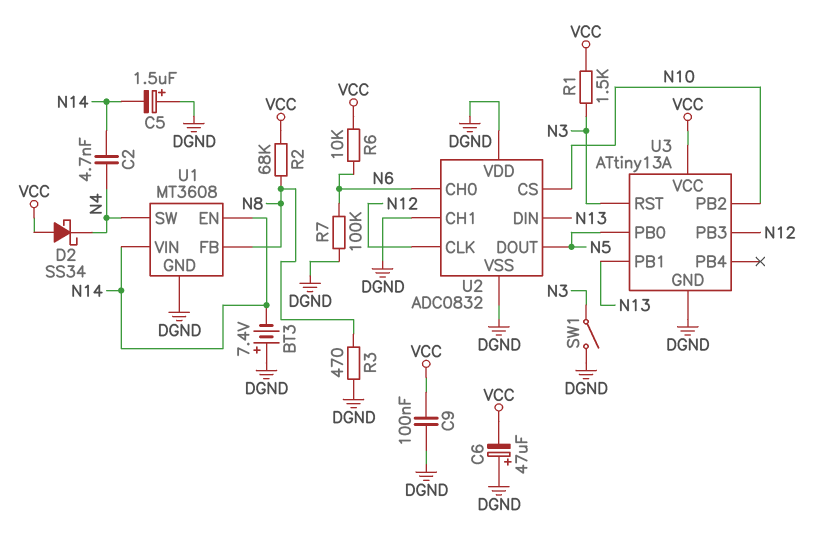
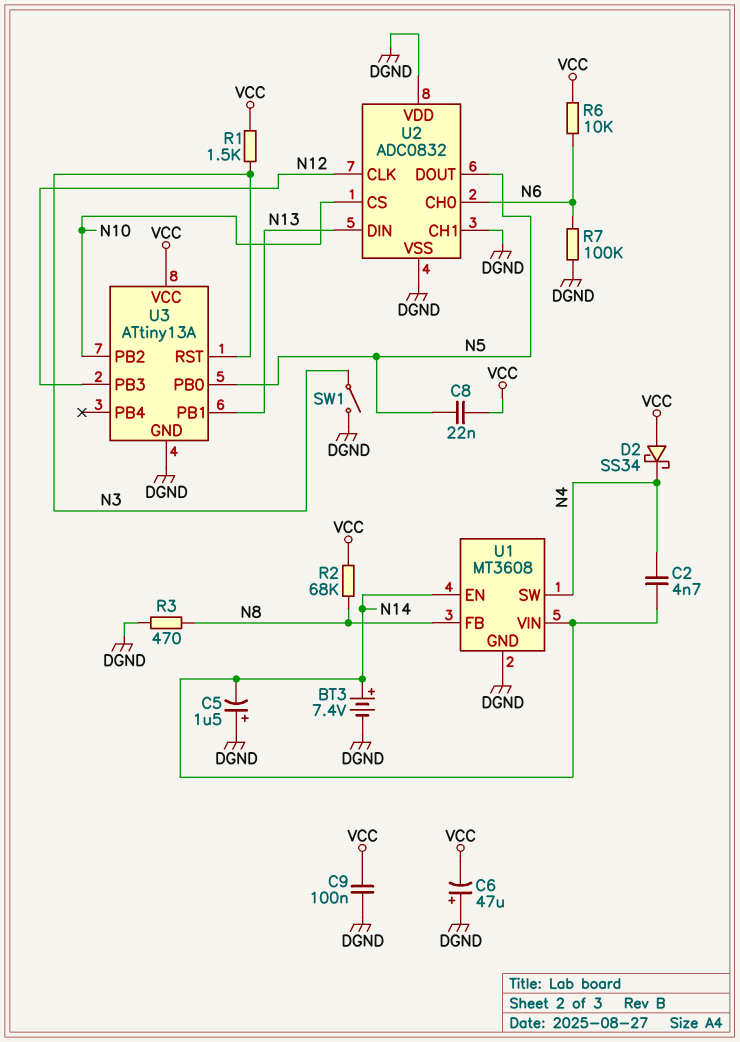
BT3: 7.4V (plus DGND, minus N14) -> 7.4V (plus N14, minus DGND)
C8: none -> 22nF (N5, VCC)

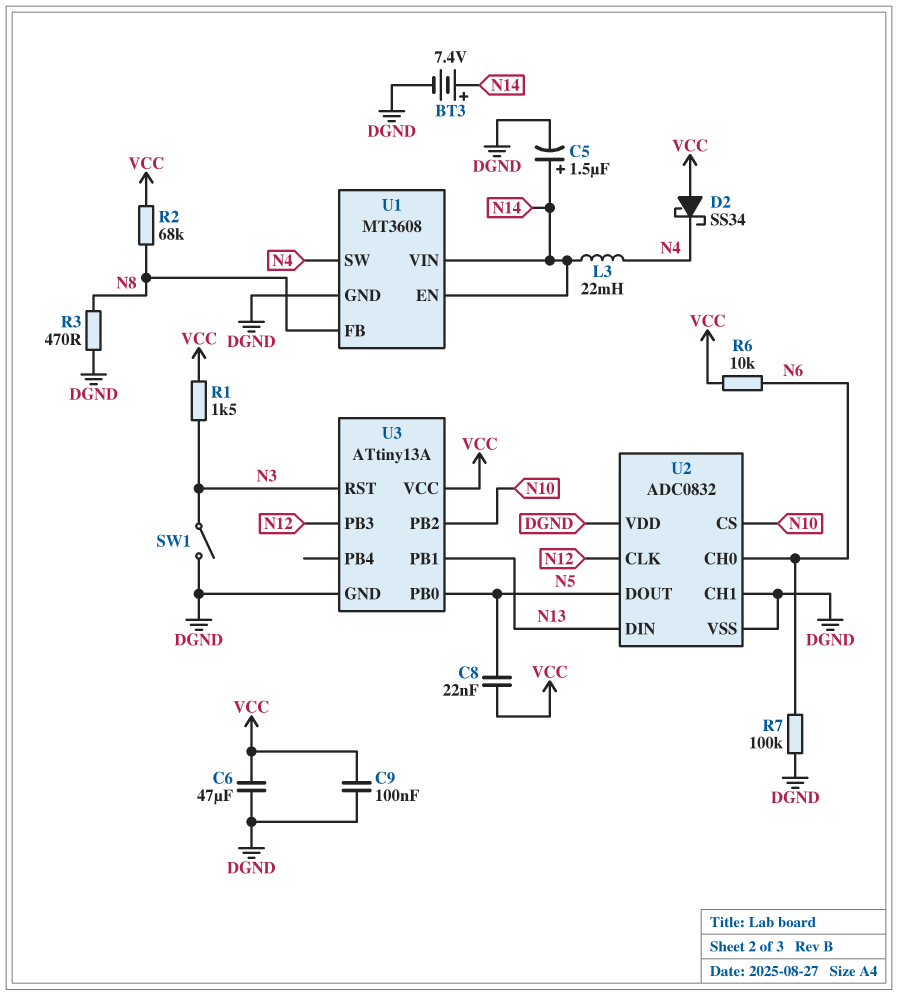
C2: 4.7nF (N4, N14) -> none
C5: 1.5uF (plus DGND, minus N14) -> 1.5uF (plus N14, minus DGND)
C6: 47uF (plus DGND, minus VCC) -> 47uF (DGND, VCC)
L3: none -> 22mH (N4, N14)

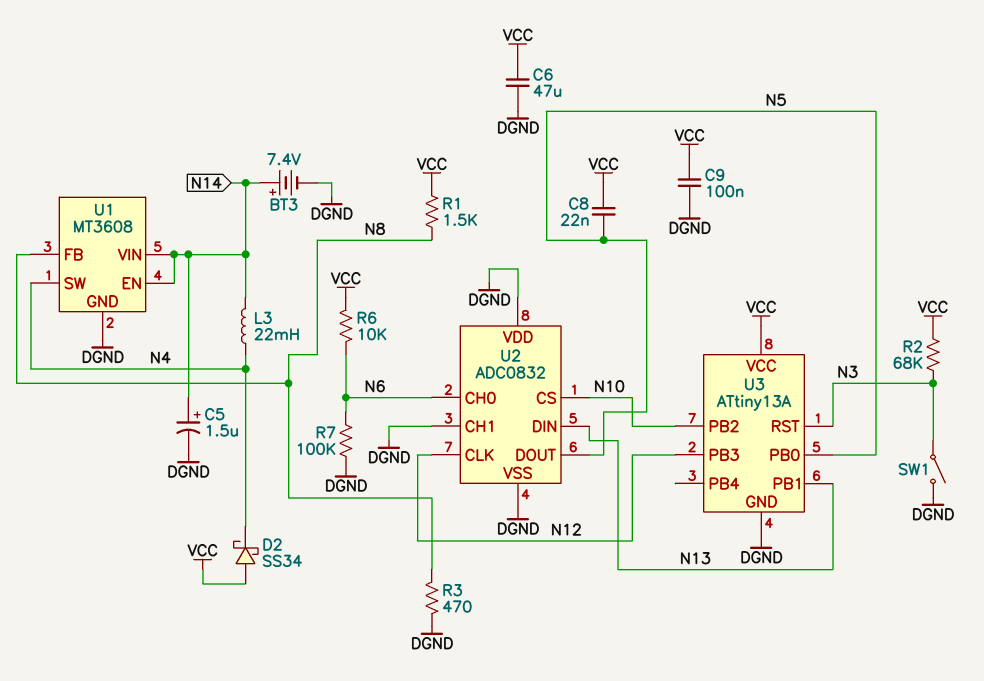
R1: 1.5k (N3, VCC) -> 1.5k (N8, VCC)
R2: 68k (N8, VCC) -> 68k (N3, VCC)

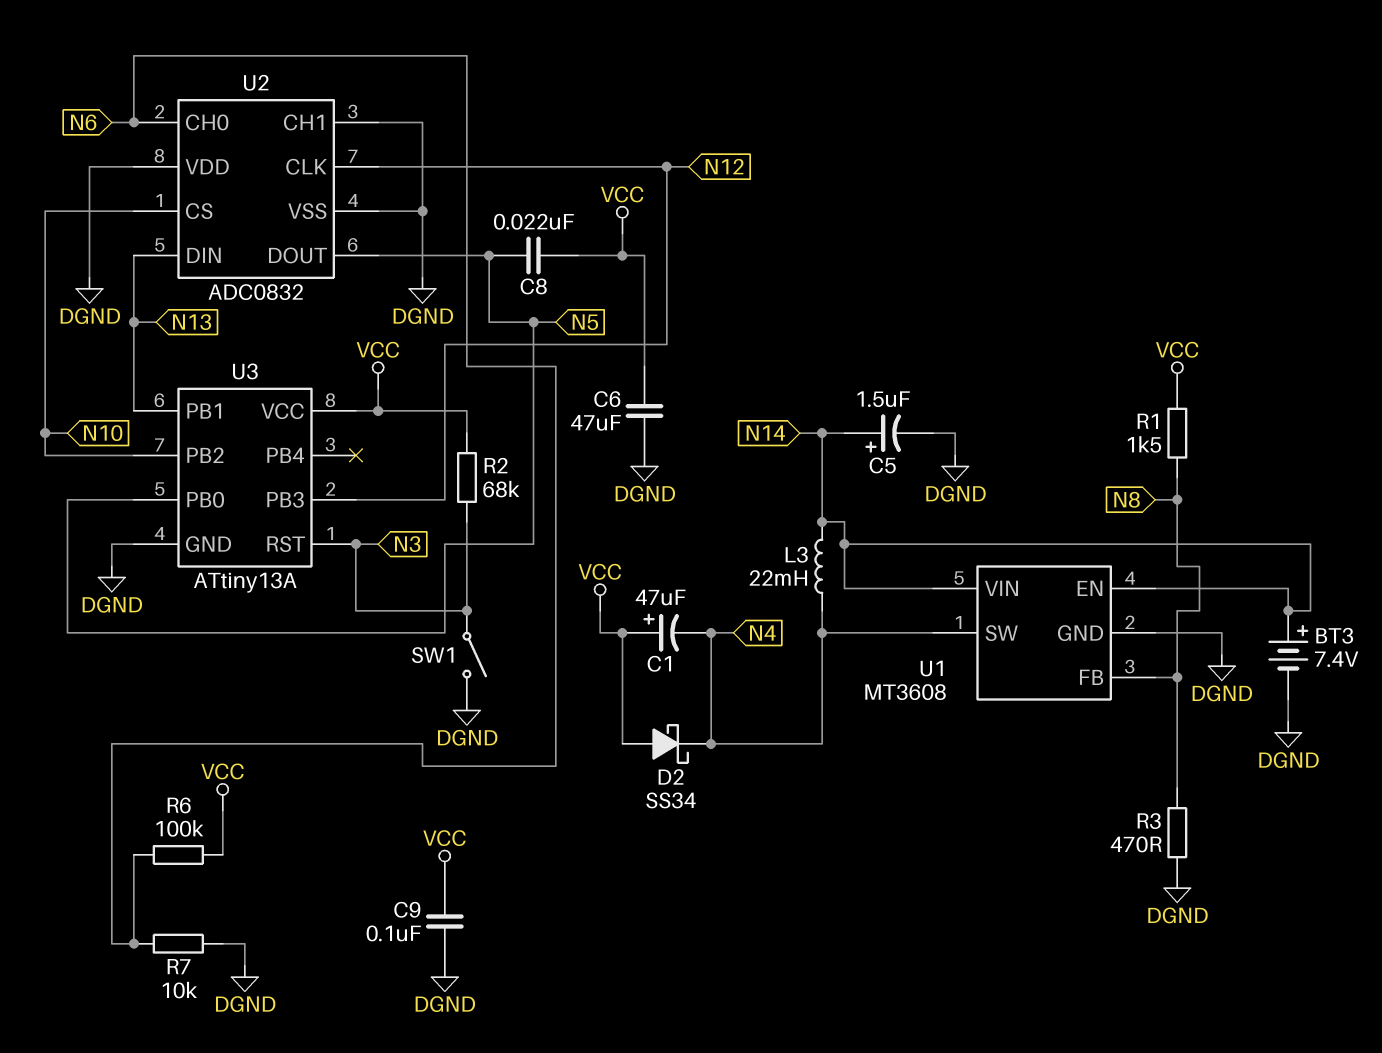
C1: none -> 47uF (plus VCC, minus N4)
R6: 10k (N6, VCC) -> 100k (N6, VCC)
R7: 100k (DGND, N6) -> 10k (DGND, N6)

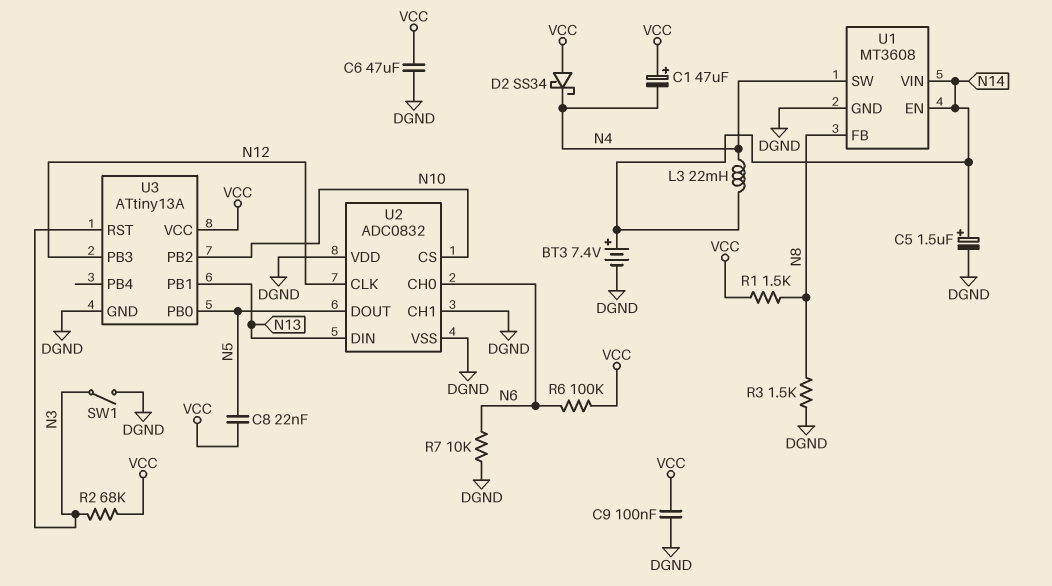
R3: 470 (DGND, N8) -> 1.5k (DGND, N8)

